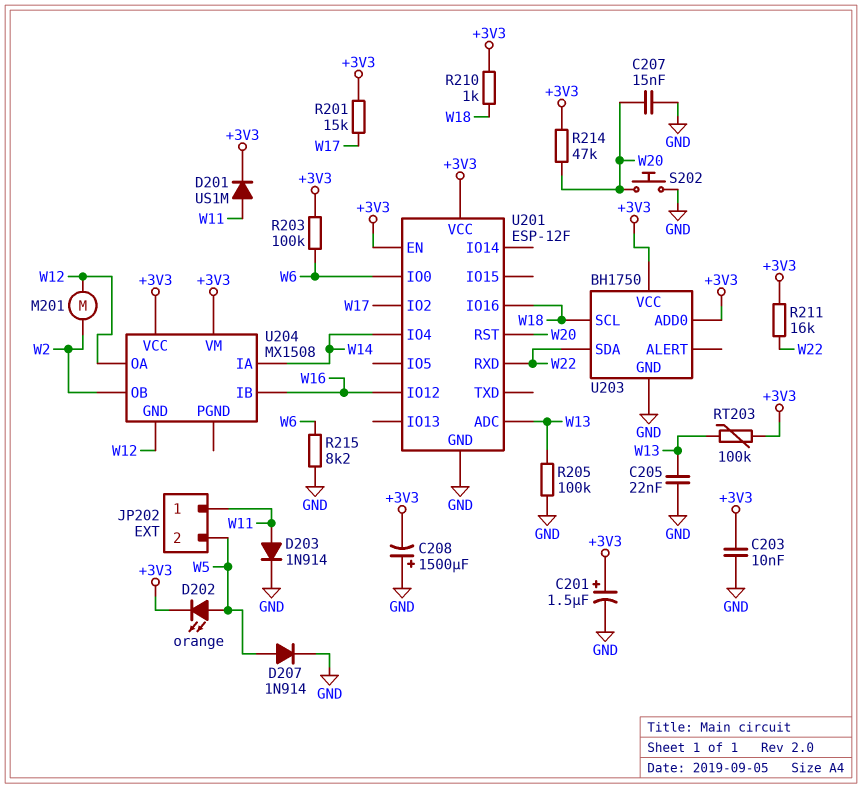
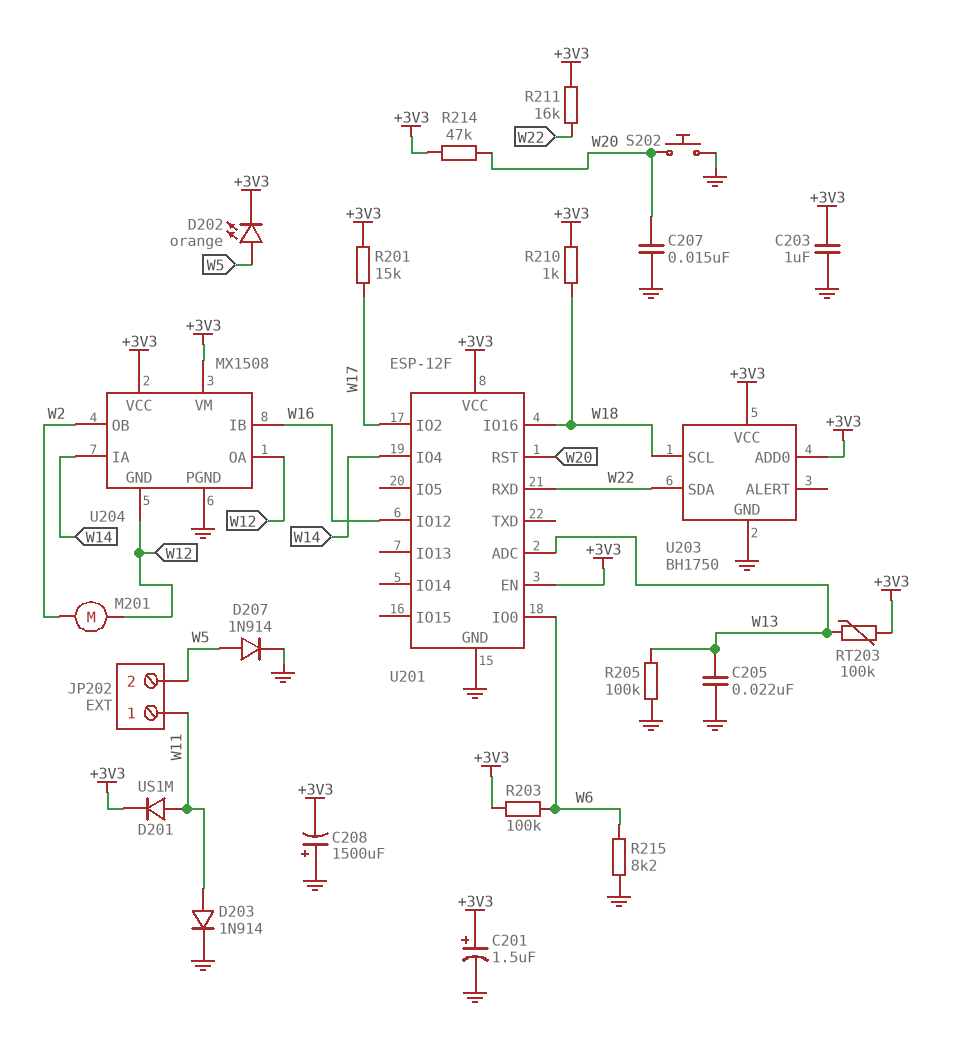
C203: 10nF (+3V3, GND) -> 1uF (+3V3, GND)
U204 pin PGND: none -> GND

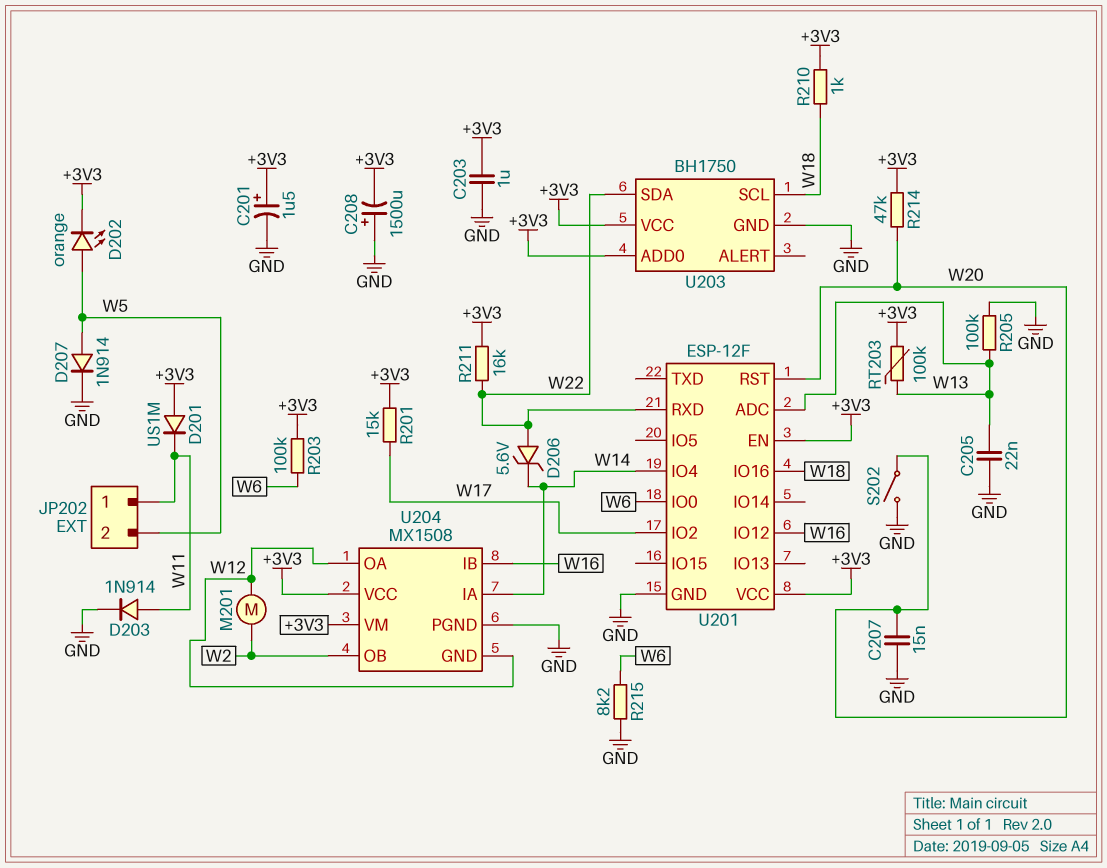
D201: diode US1M (A W11, K +3V3) -> diode US1M (A +3V3, K W11)
D206: none -> zener 5.6V (A W22, K W14)
S202: button (GND, W20) -> switch (GND, W20)

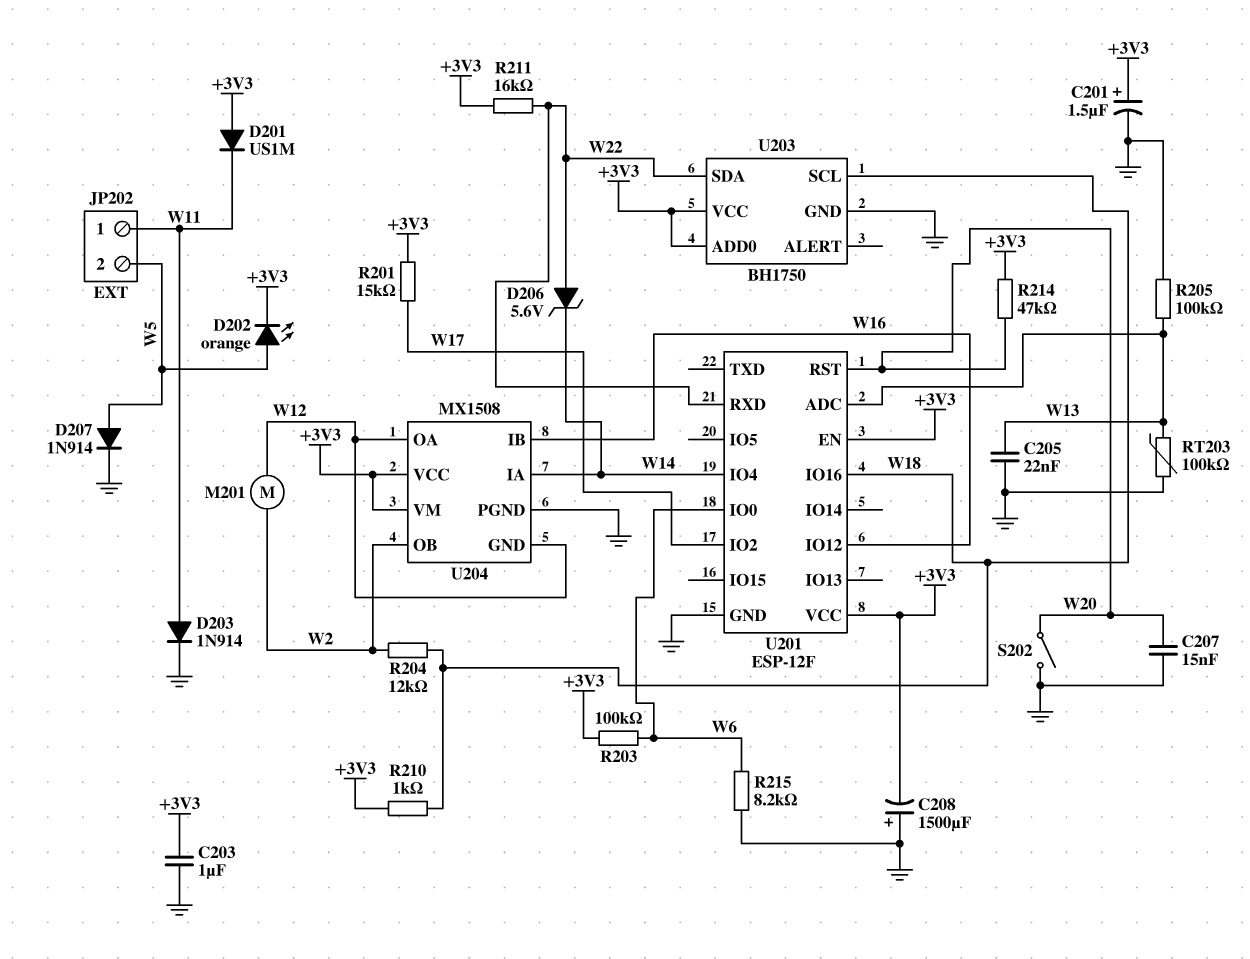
R204: none -> 12k (W2, W18)
RT203: 100k (+3V3, W13) -> 100k (GND, W13)

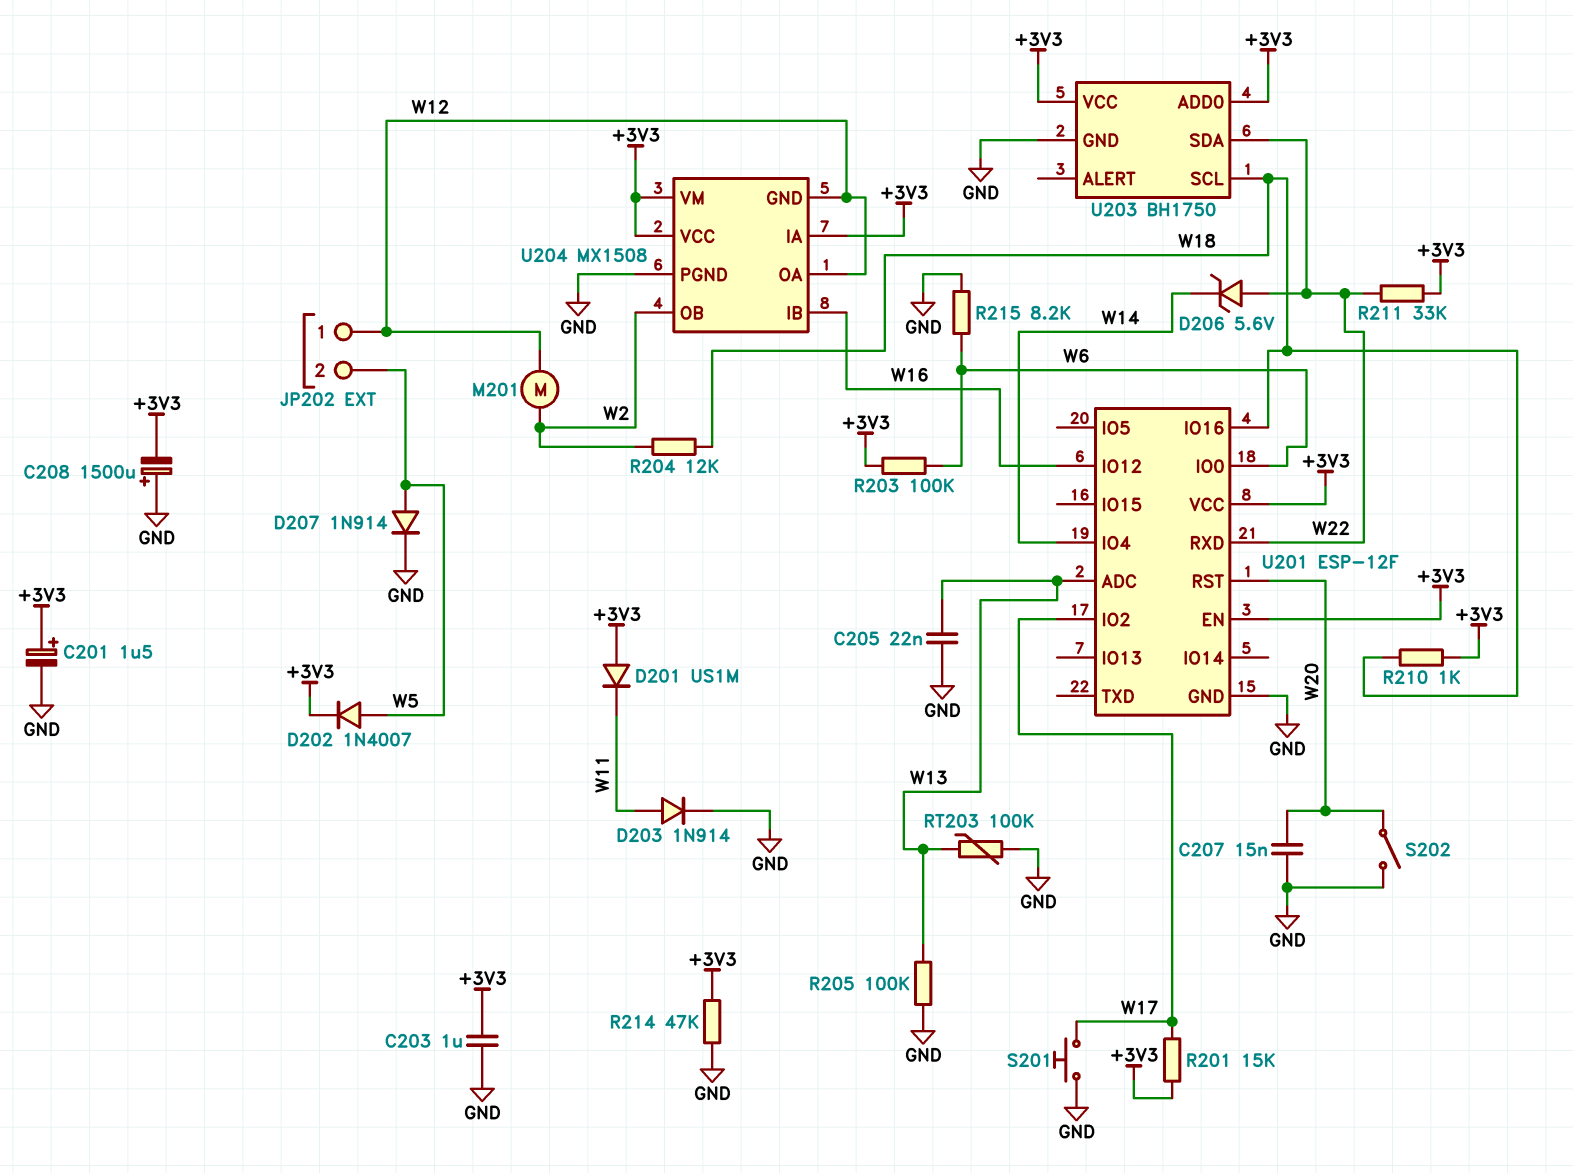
D202: LED orange (A W5, K +3V3) -> diode 1N4007 (A W5, K +3V3)
JP202 pin 1: W11 -> W12
R211: 16k (+3V3, W22) -> 33k (+3V3, W22)
R214: 47k (+3V3, W20) -> 47k (+3V3, GND)
S201: none -> button (GND, W17)
U204 pin IA: W14 -> +3V3

